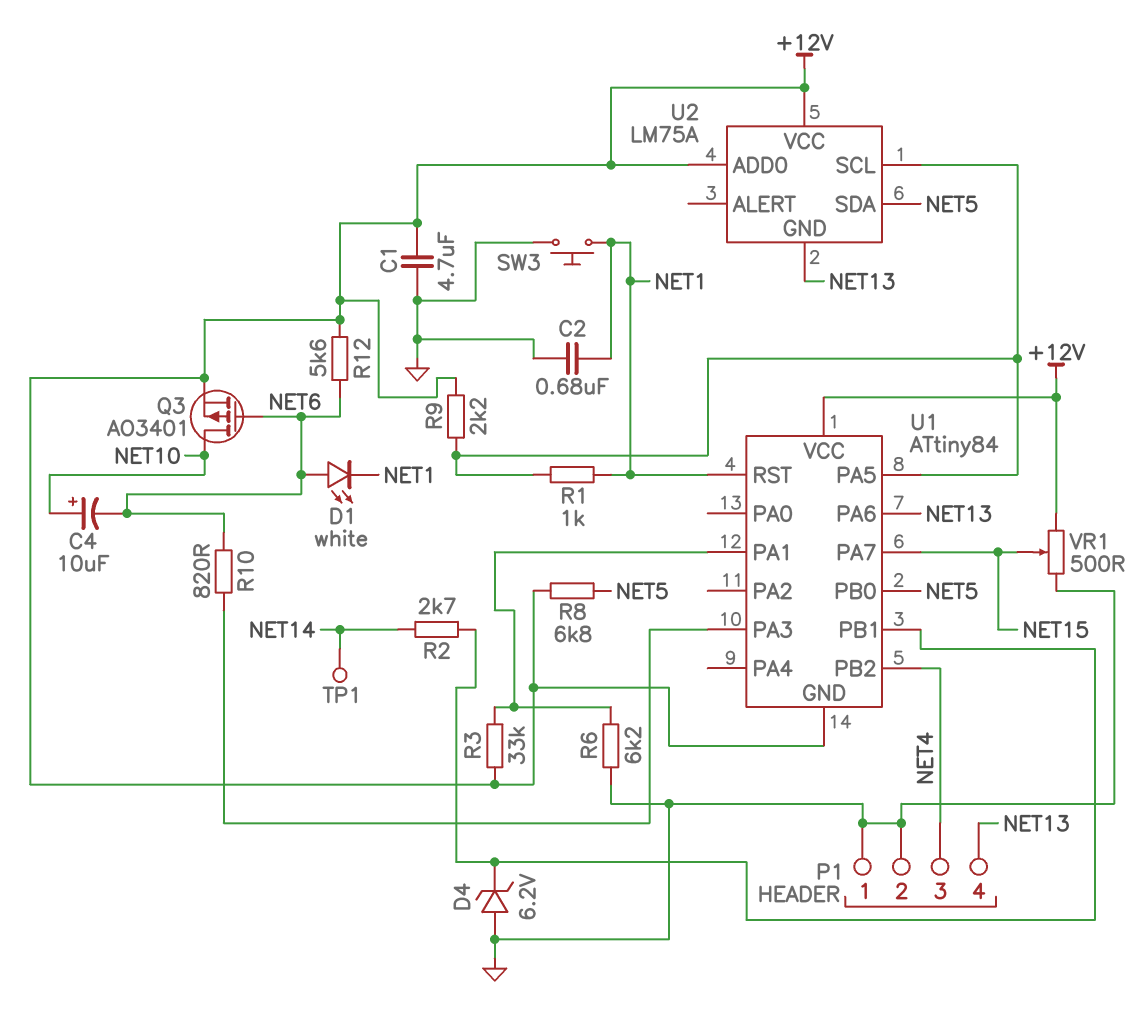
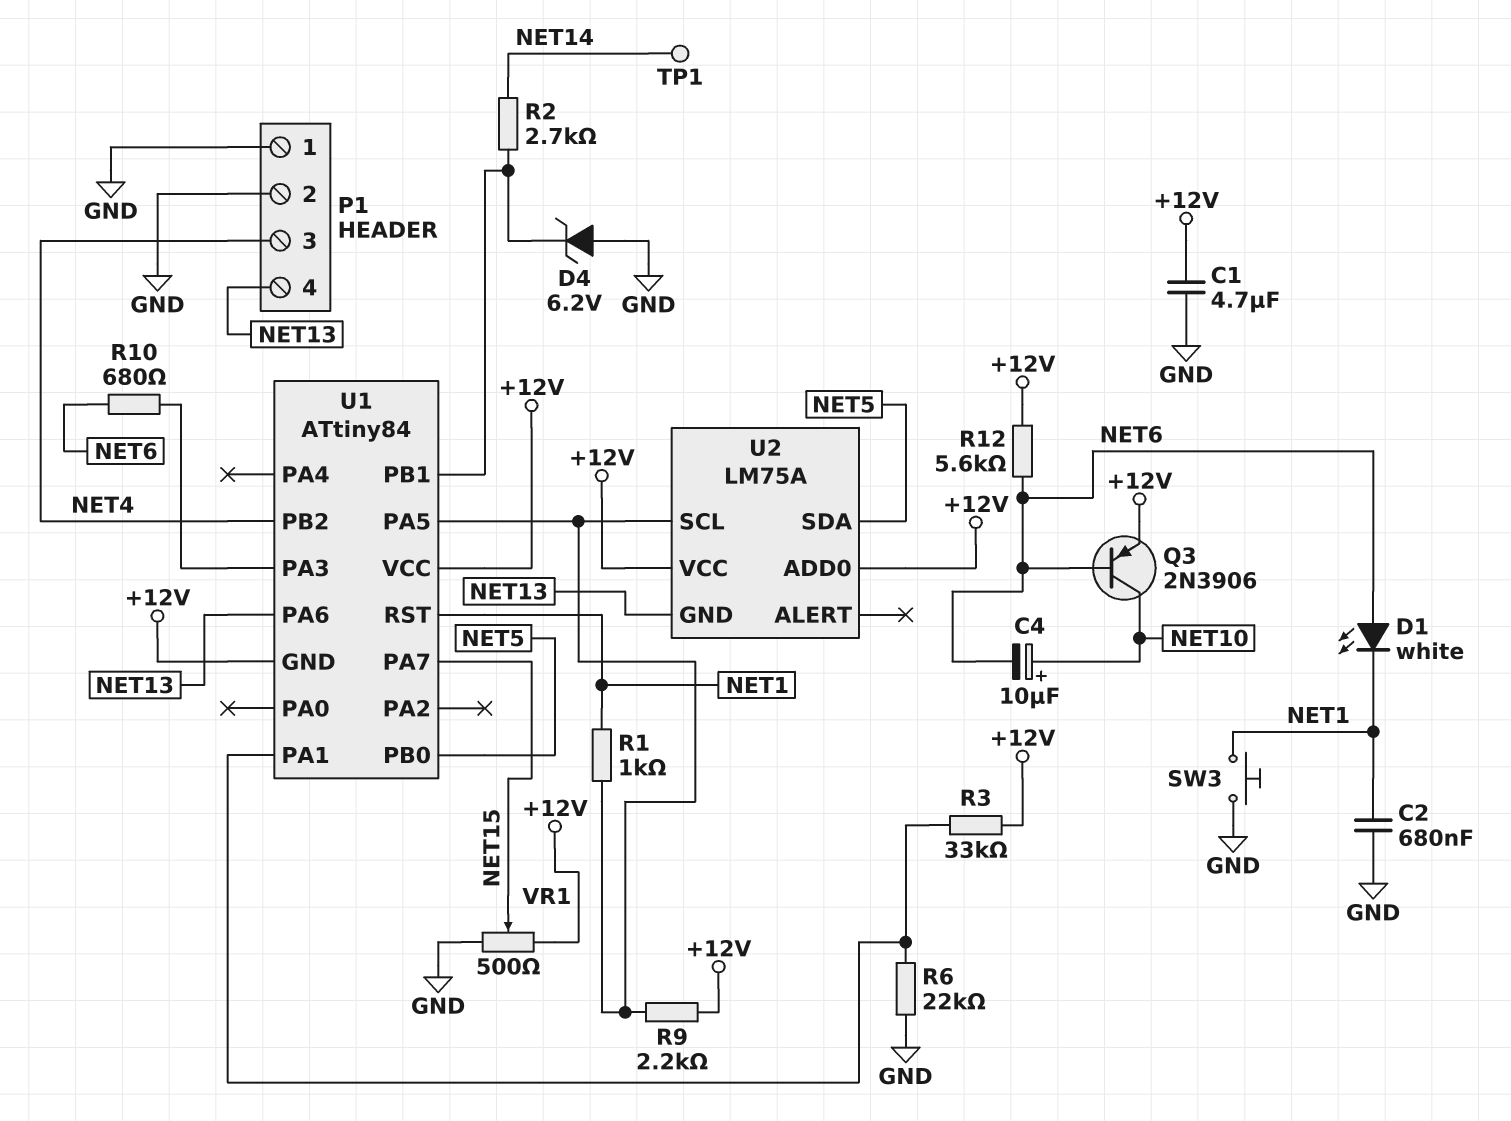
Q3: PMOS AO3401 (G NET6, D NET10, S +12V) -> PNP 2N3906 (B NET6, C NET10, E +12V)
R6: 6.2k (GND, U1/PA1) -> 22k (GND, U1/PA1)
R8: 6.8k (+12V, NET5) -> none
R10: 820 (NET6, U1/PA3) -> 680 (NET6, U1/PA3)

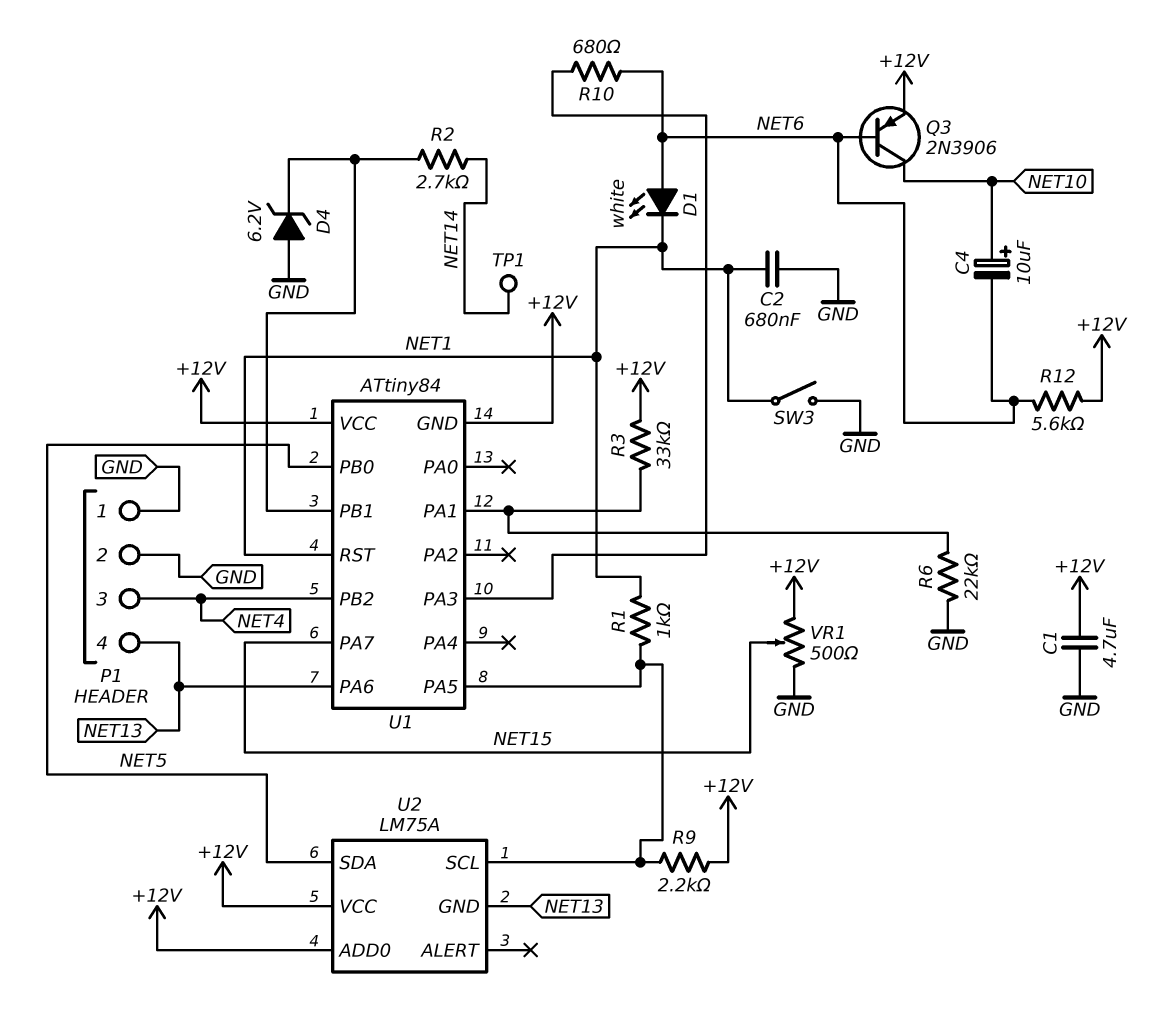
SW3: button (GND, NET1) -> switch (GND, NET1)

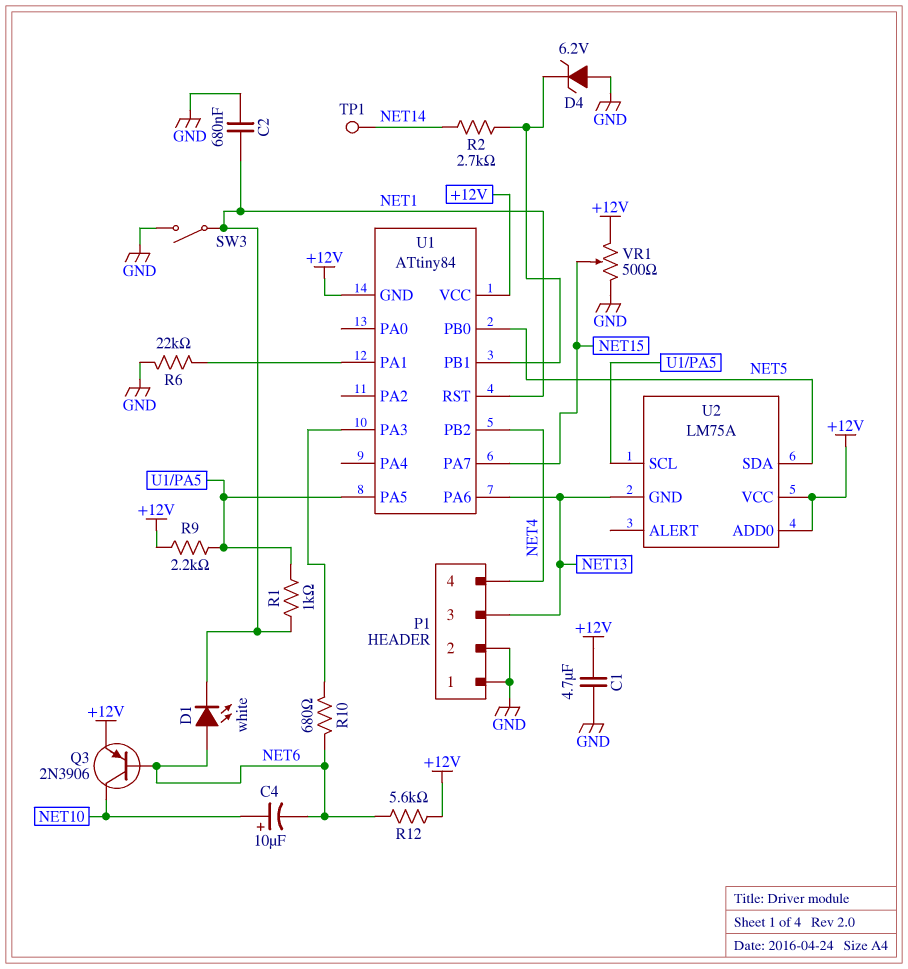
P1 pin 3: NET4 -> NET13
P1 pin 4: NET13 -> NET4
R3: 33k (+12V, U1/PA1) -> none

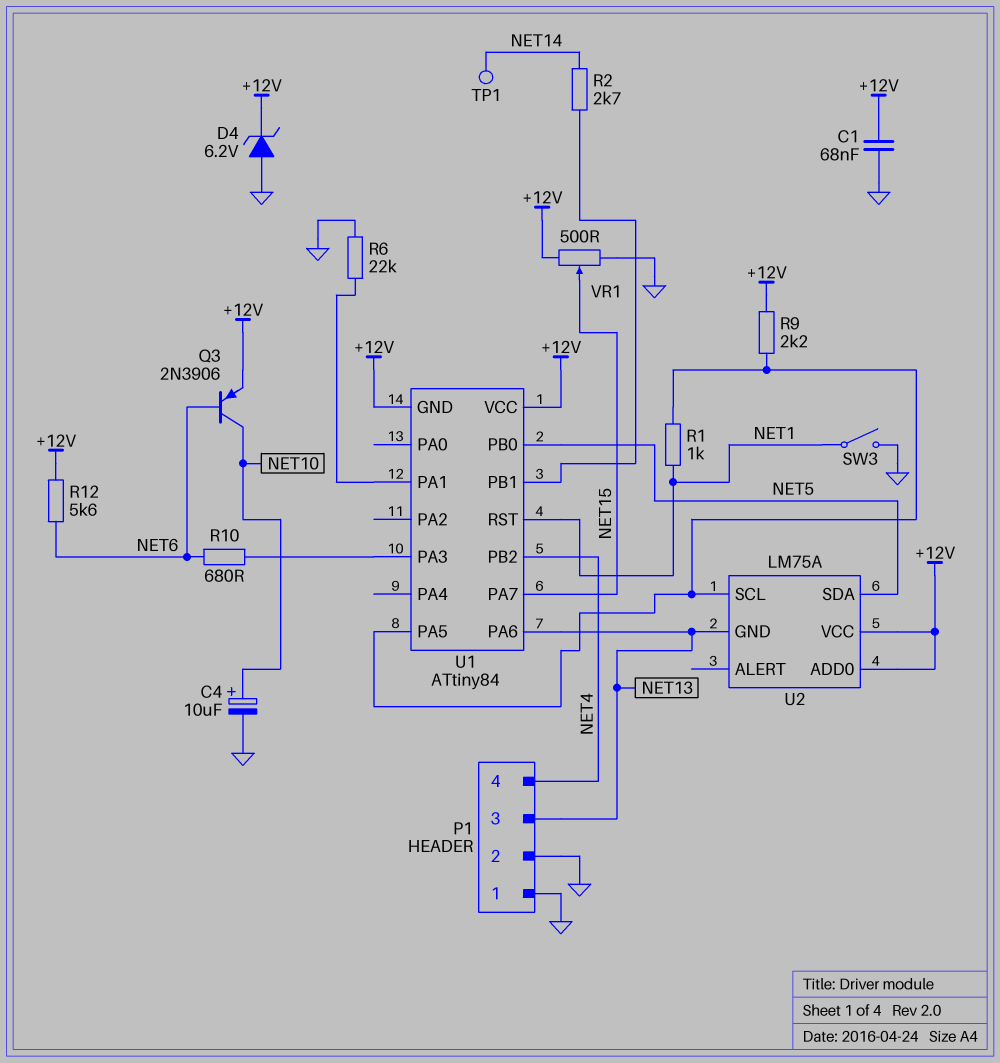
C1: 4.7uF (+12V, GND) -> 68nF (+12V, GND)
C2: 680nF (GND, NET1) -> none
C4: 10uF (plus NET10, minus NET6) -> 10uF (plus NET10, minus GND)
D1: LED white (A NET6, K NET1) -> none
D4: zener 6.2V (A GND, K U1/PB1) -> zener 6.2V (A GND, K +12V)

